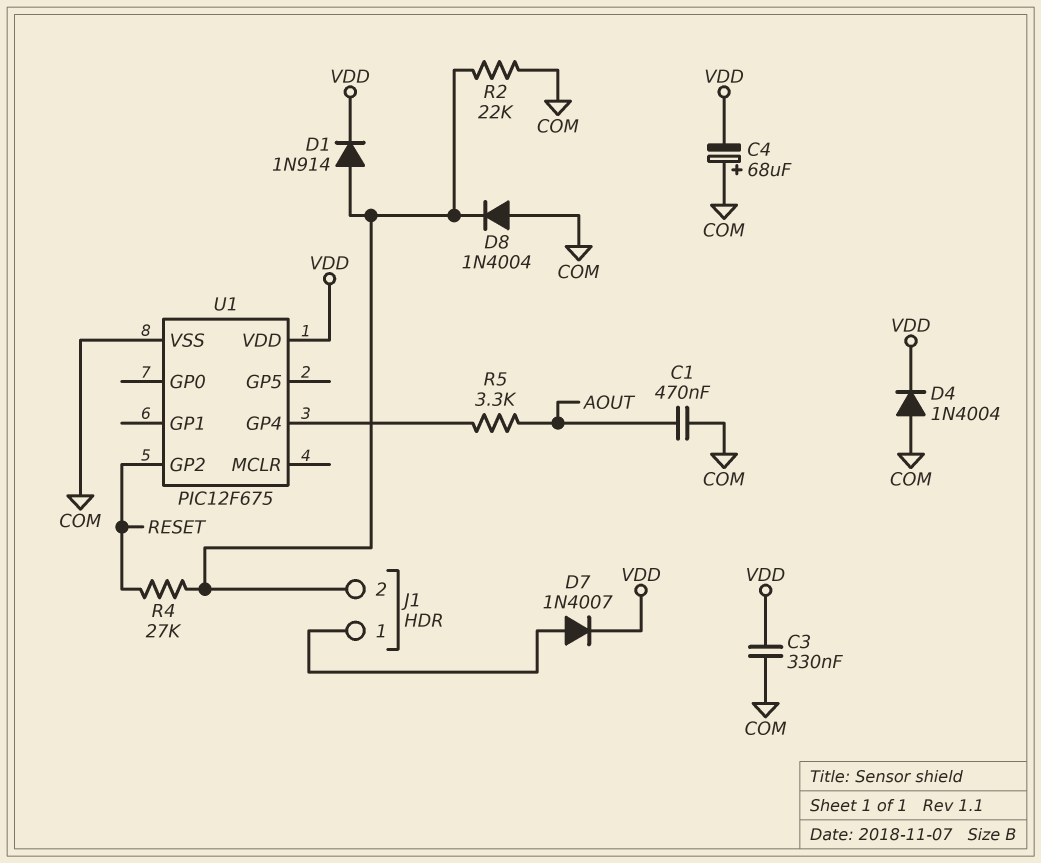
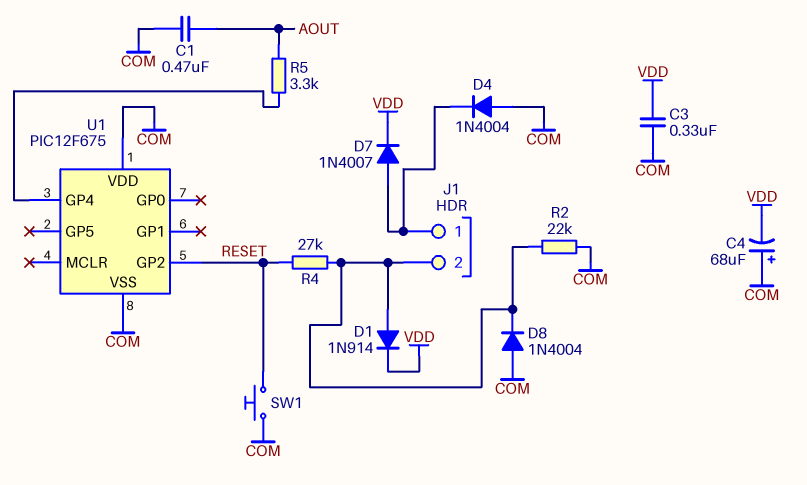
D4: diode 1N4004 (A COM, K VDD) -> diode 1N4004 (A COM, K J1/1)
SW1: none -> button (COM, RESET)
U1 pin VDD: VDD -> COM

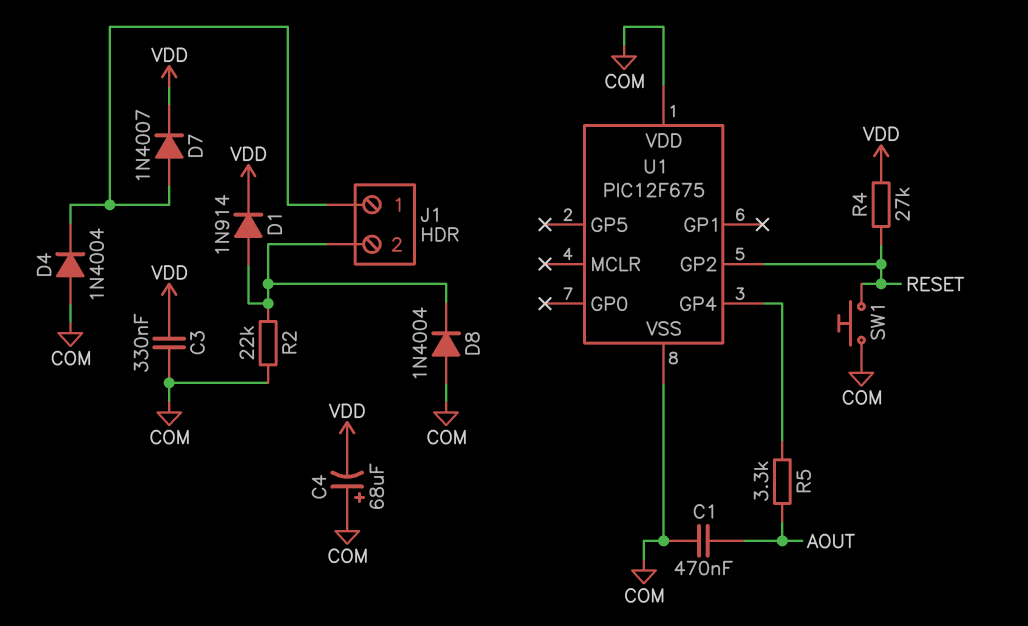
R4: 27k (J1/2, RESET) -> 27k (RESET, VDD)

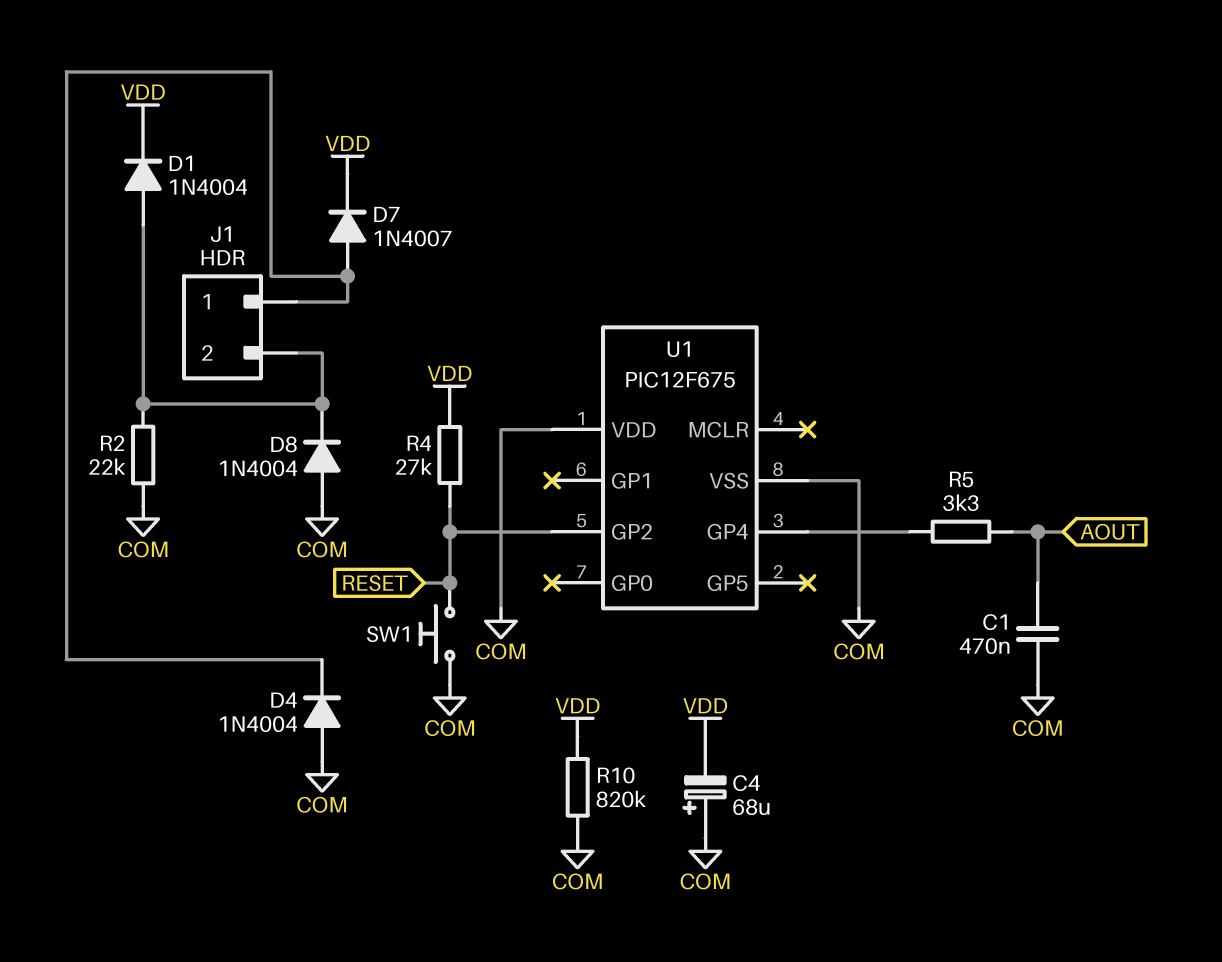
C3: 330nF (COM, VDD) -> none
D1: diode 1N914 (A J1/2, K VDD) -> diode 1N4004 (A J1/2, K VDD)
R10: none -> 820k (COM, VDD)

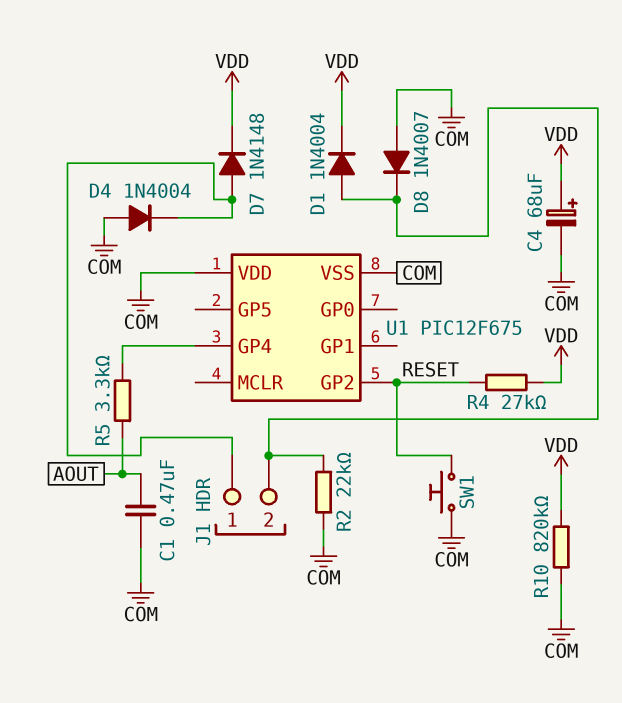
C4: 68uF (plus COM, minus VDD) -> 68uF (plus VDD, minus COM)
D7: diode 1N4007 (A J1/1, K VDD) -> diode 1N4148 (A J1/1, K VDD)
D8: diode 1N4004 (A COM, K J1/2) -> diode 1N4007 (A COM, K J1/2)

